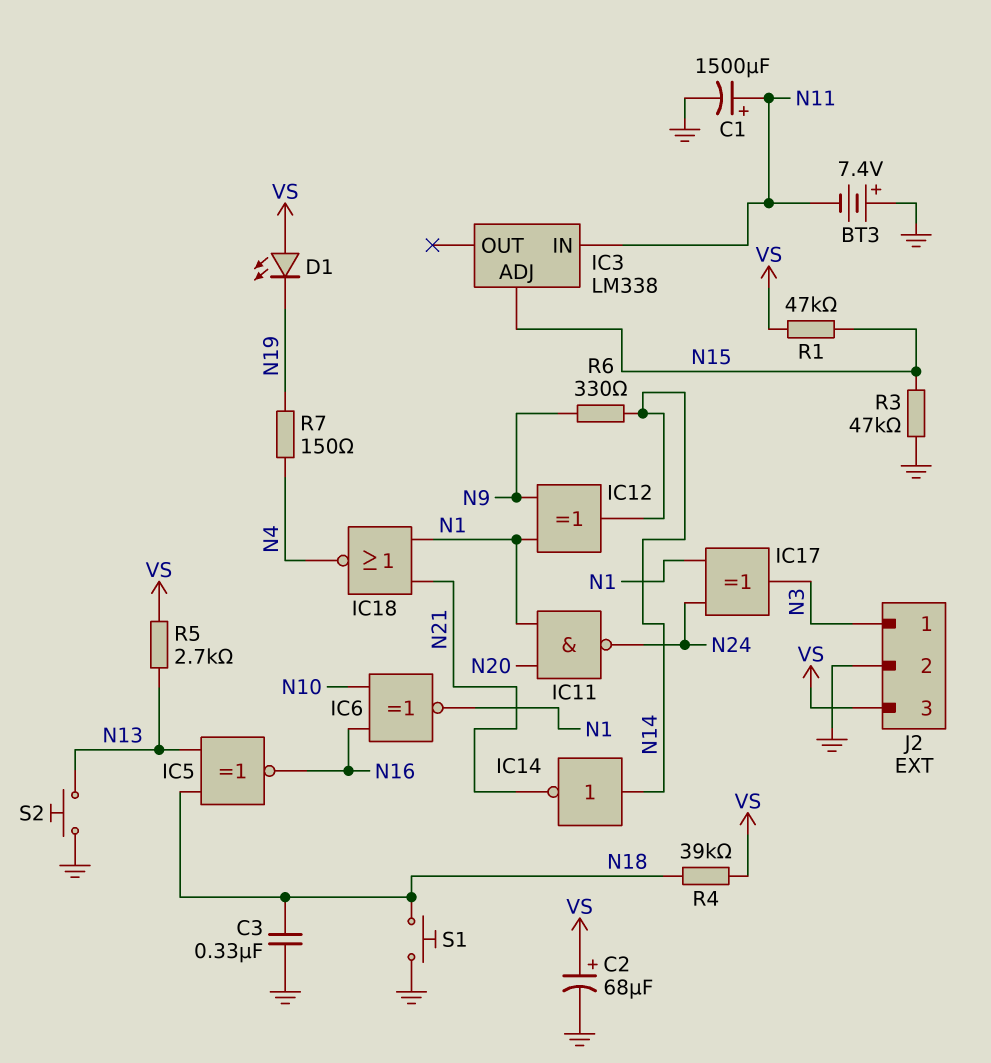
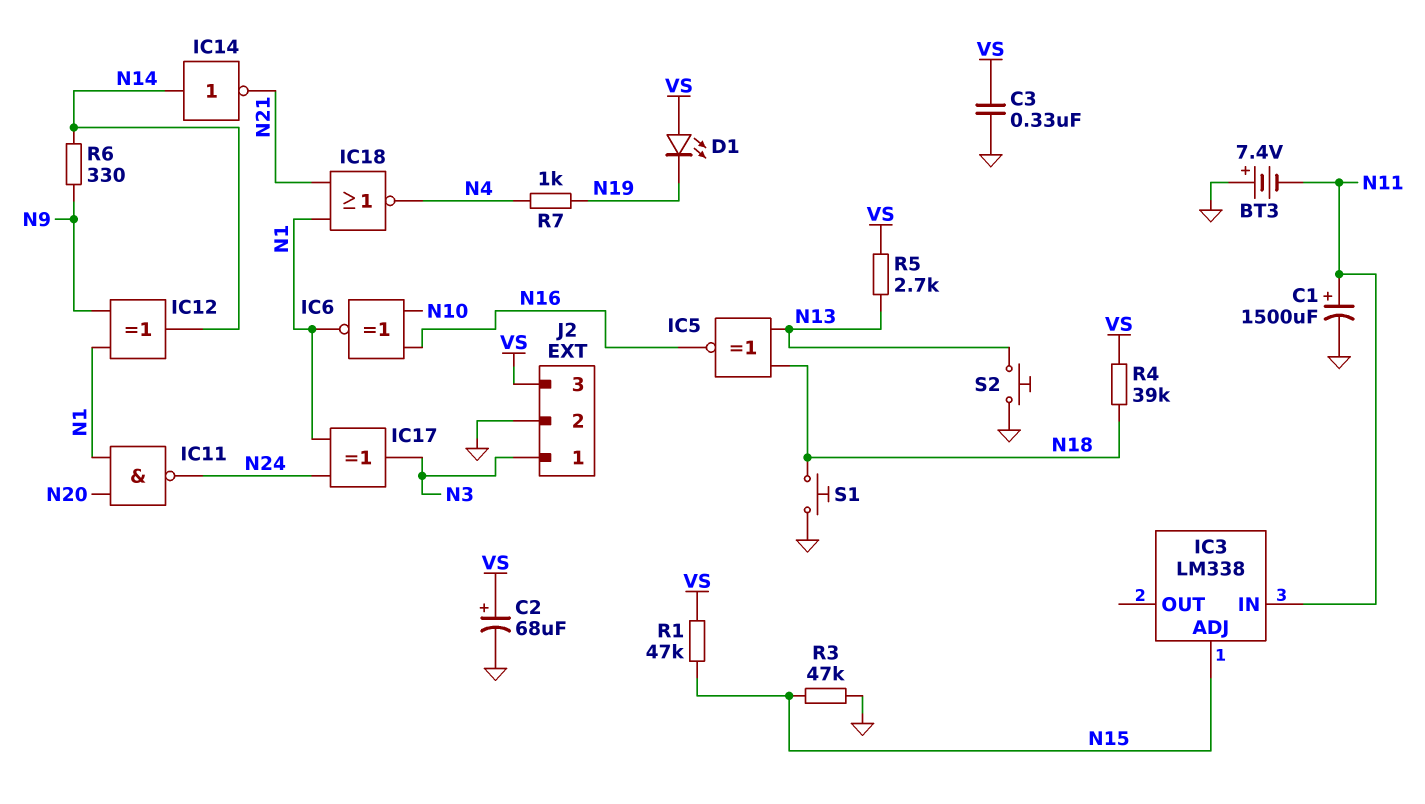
C3: 330nF (GND, N18) -> 330nF (GND, VS)
R7: 150 (N4, N19) -> 1k (N4, N19)

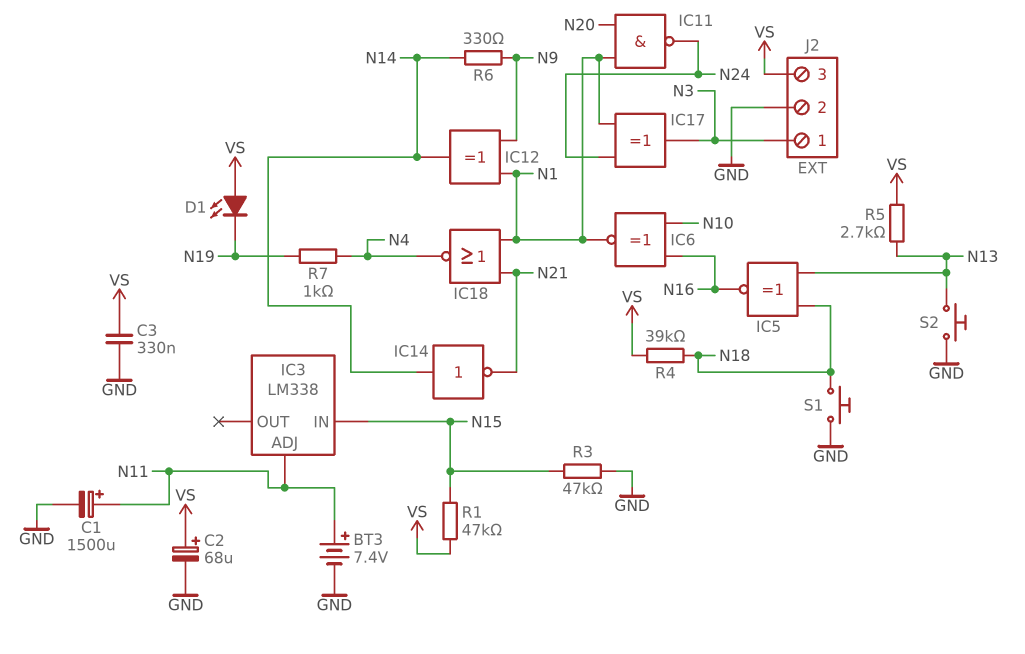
BT3: 7.4V (plus GND, minus N11) -> 7.4V (plus N11, minus GND)
IC3 pin ADJ: N15 -> N11
IC3 pin IN: N11 -> N15

